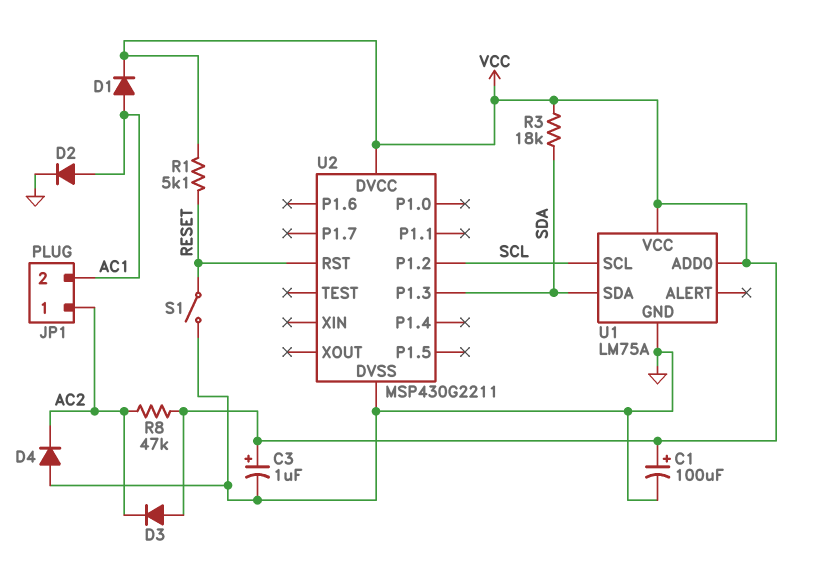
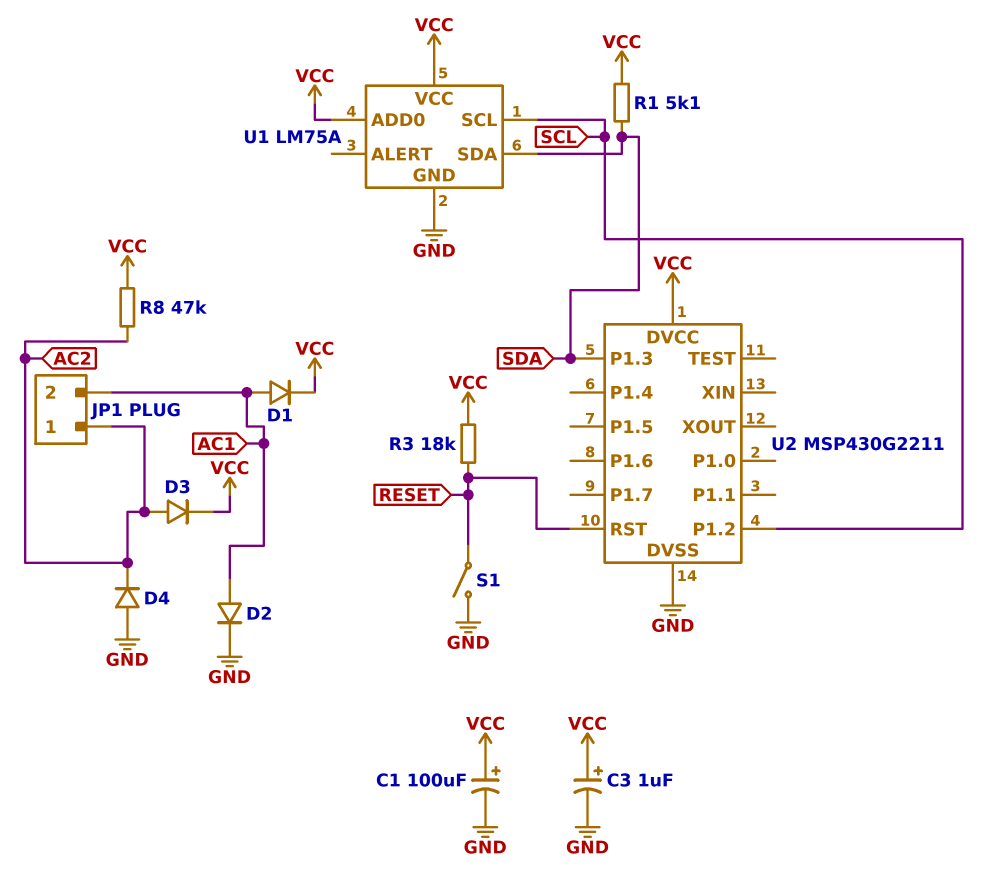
D3: diode (A VCC, K AC2) -> diode (A AC2, K VCC)
R1: 5.1k (RESET, VCC) -> 5.1k (SDA, VCC)
R3: 18k (SDA, VCC) -> 18k (RESET, VCC)

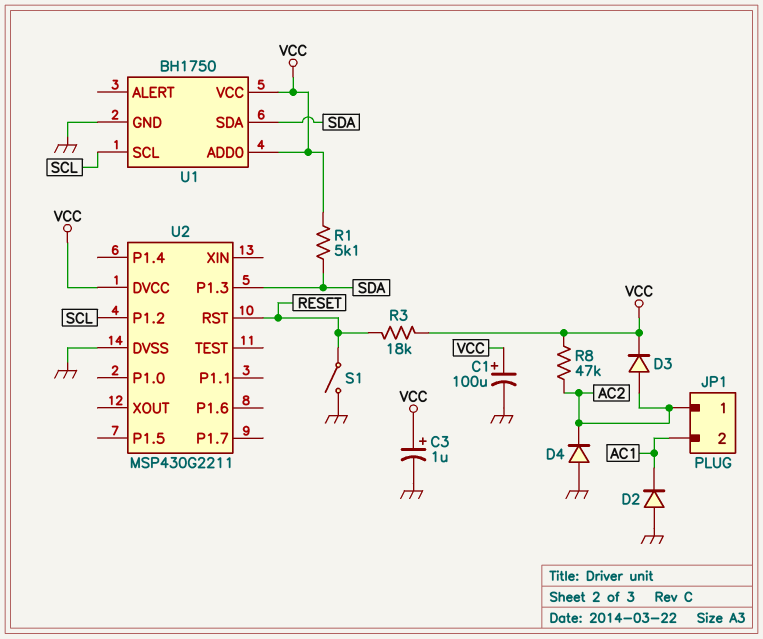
D1: diode (A AC1, K VCC) -> none
D2: diode (A AC1, K GND) -> diode (A GND, K AC1)
U1: LM75A -> BH1750

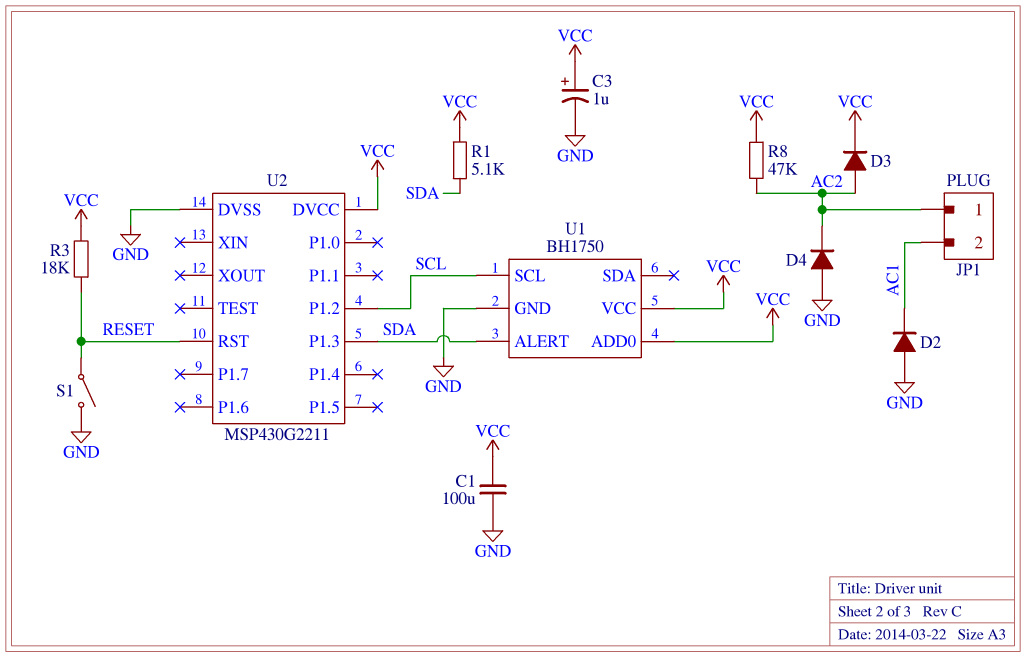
C1: 100uF (plus VCC, minus GND) -> 100uF (GND, VCC)
U1 pin ALERT: none -> SDA
U1 pin SDA: SDA -> none

